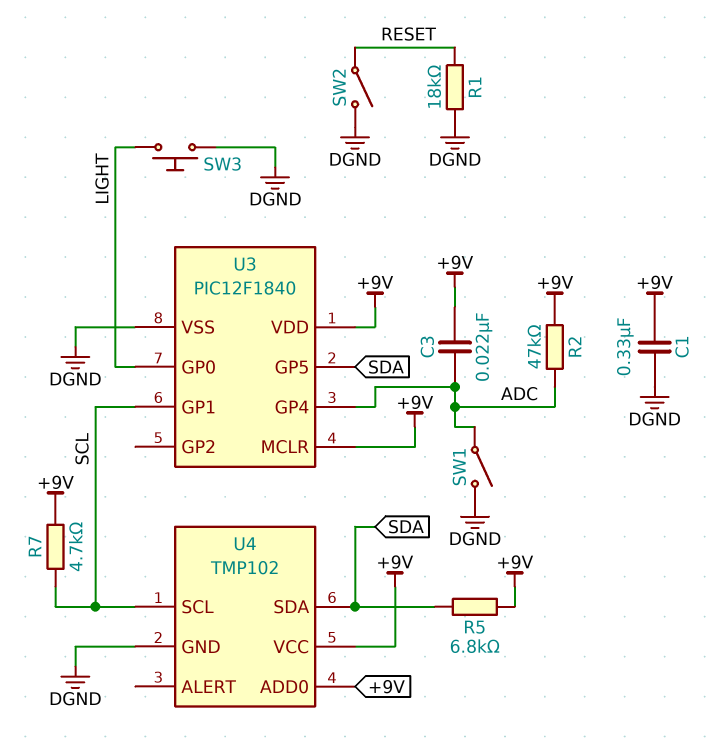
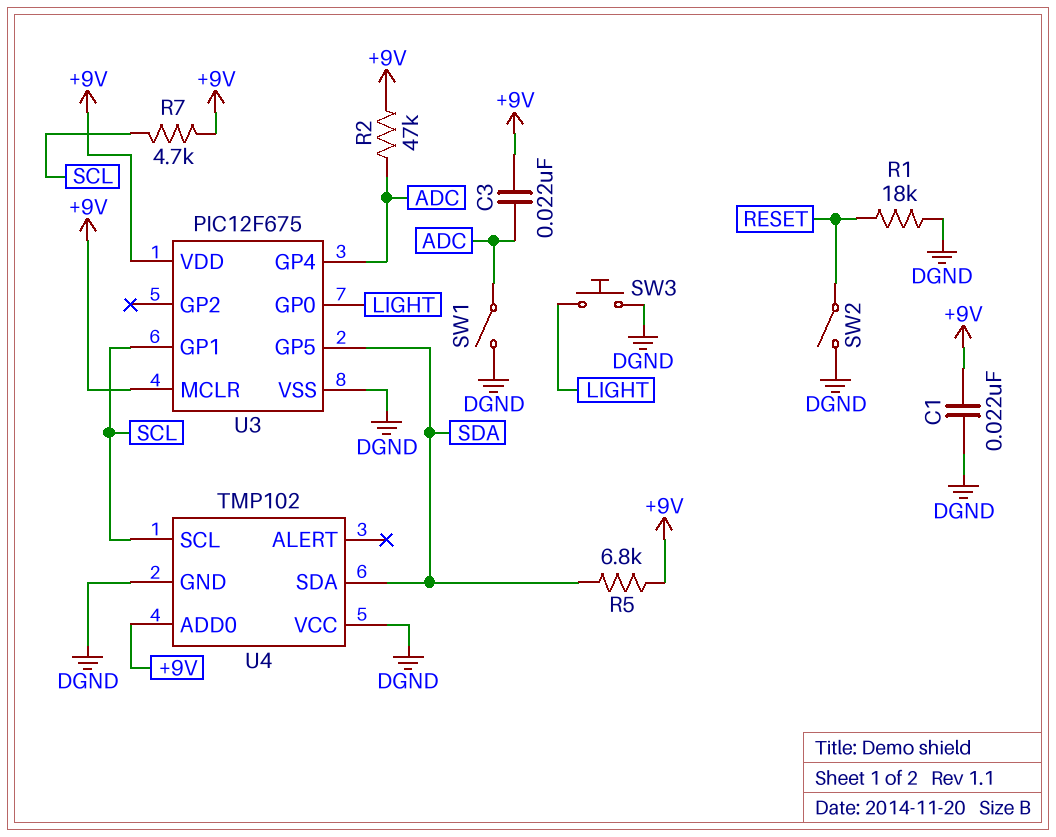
C1: 330nF (+9V, DGND) -> 22nF (+9V, DGND)
U3: PIC12F1840 -> PIC12F675
U4 pin VCC: +9V -> DGND

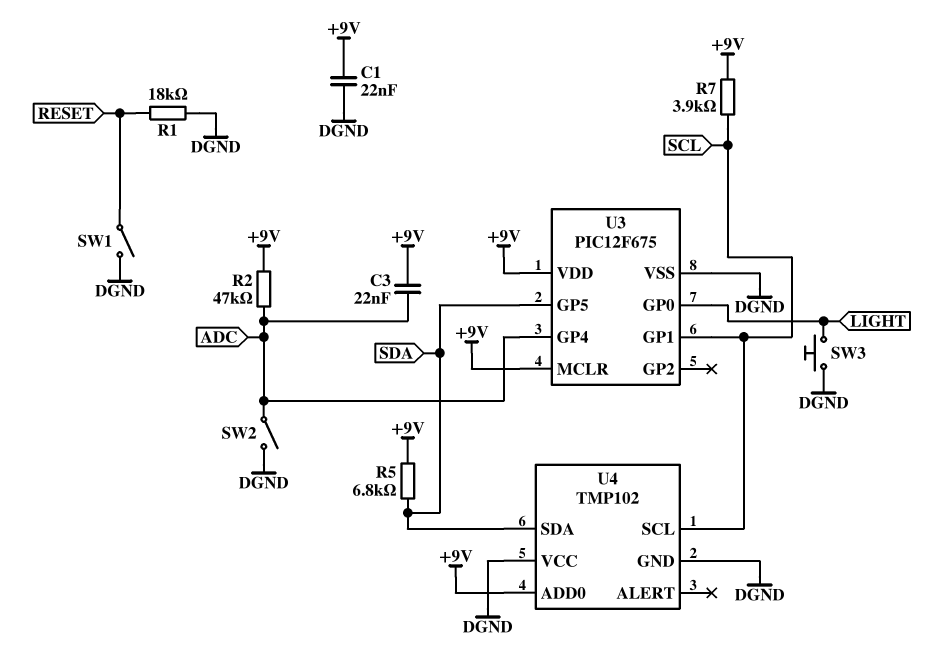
R7: 4.7k (+9V, SCL) -> 3.9k (+9V, SCL)
SW1: switch (ADC, DGND) -> switch (DGND, RESET)
SW2: switch (DGND, RESET) -> switch (ADC, DGND)

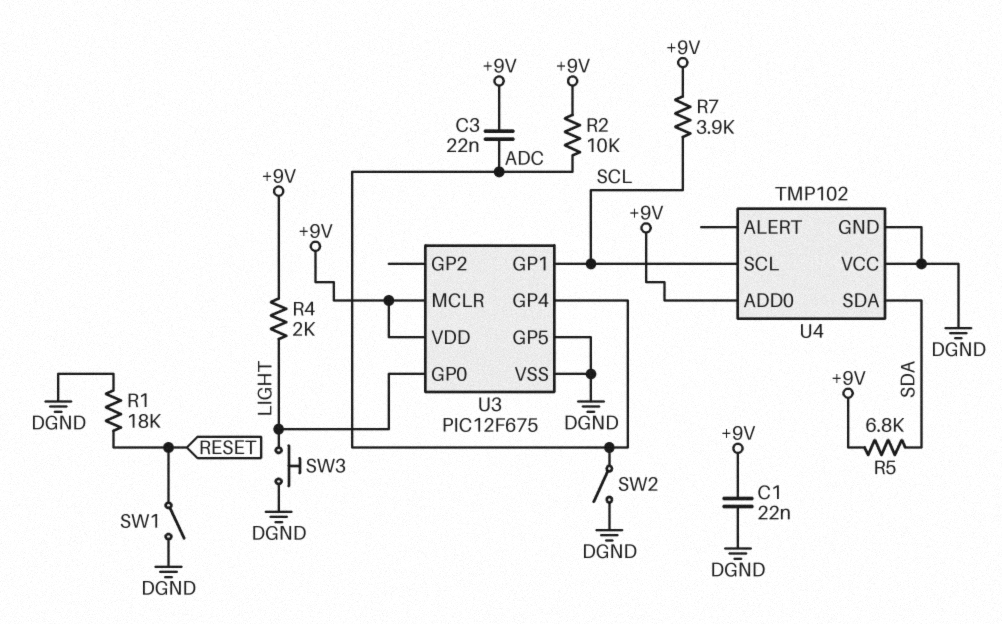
R2: 47k (+9V, ADC) -> 10k (+9V, ADC)
R4: none -> 2k (+9V, LIGHT)
U3 pin GP5: SDA -> DGND

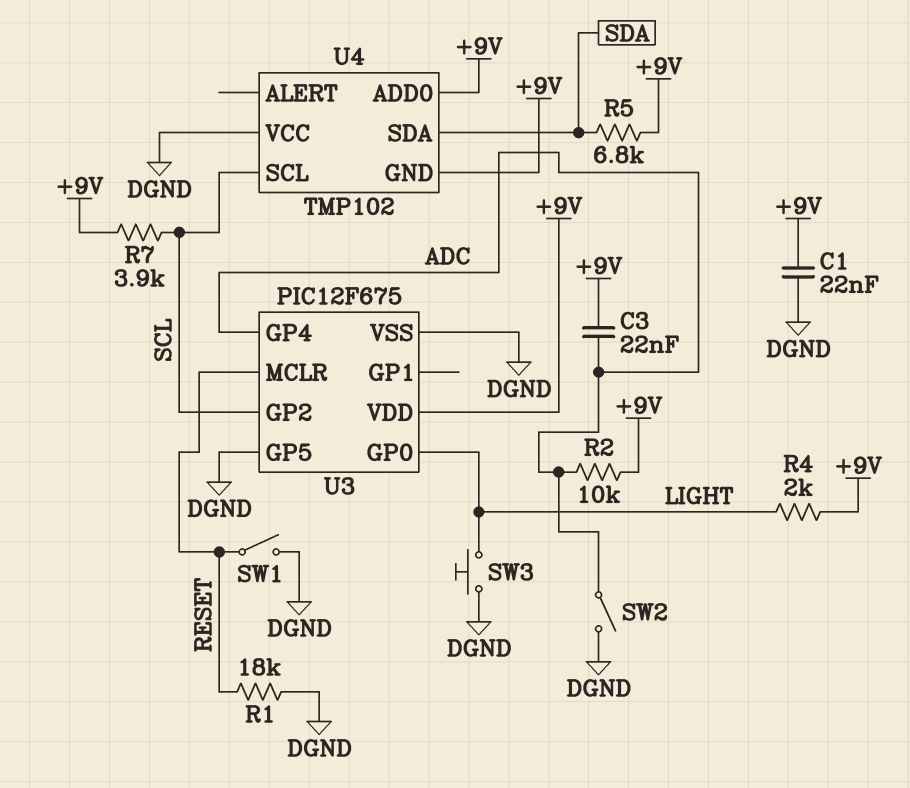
U3 pin GP1: SCL -> none
U3 pin GP2: none -> SCL
U3 pin MCLR: +9V -> RESET
U4 pin GND: DGND -> +9V

